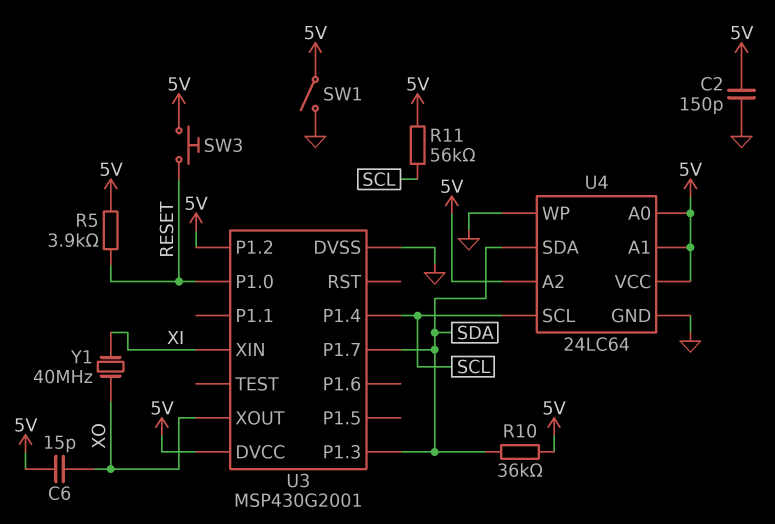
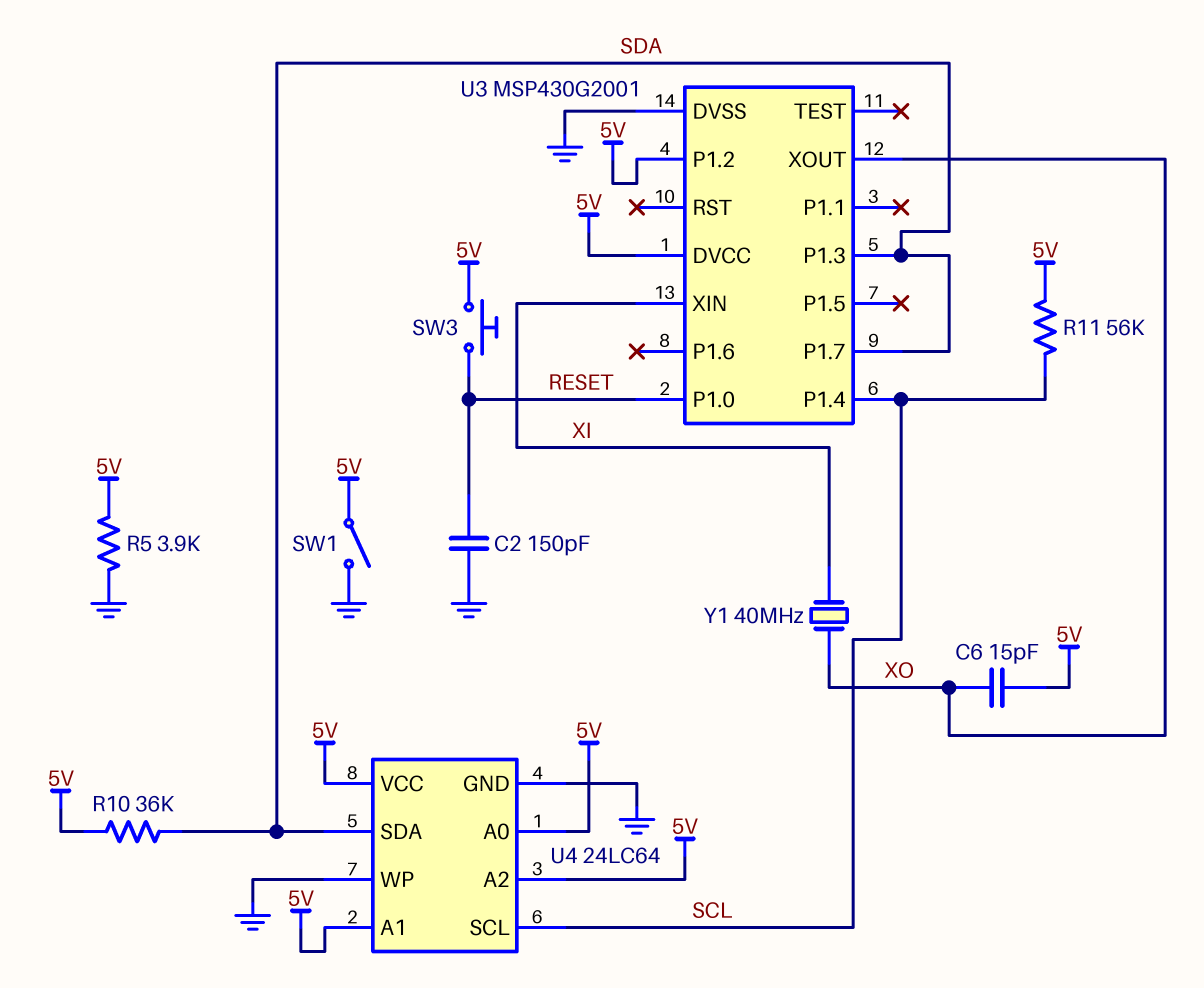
C2: 150pF (5V, GND) -> 150pF (GND, RESET)
R5: 3.9k (5V, RESET) -> 3.9k (5V, GND)

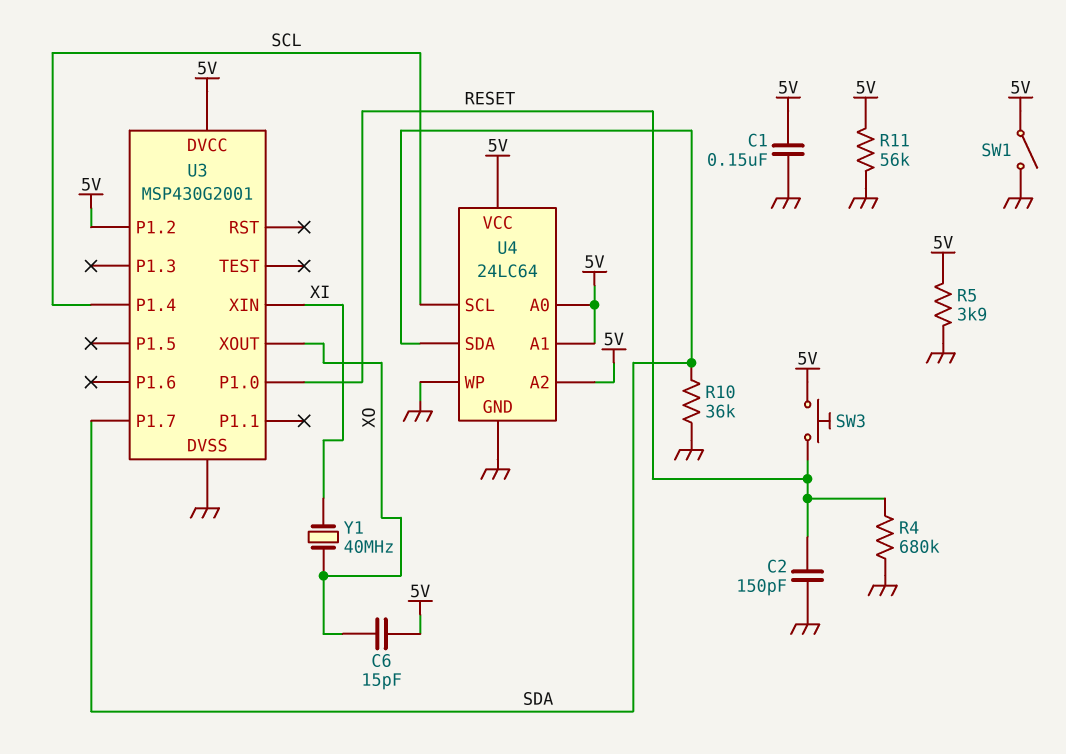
C1: none -> 150nF (5V, GND)
R4: none -> 680k (GND, RESET)
R10: 36k (5V, SDA) -> 36k (GND, SDA)
R11: 56k (5V, SCL) -> 56k (5V, GND)
U3 pin P1.3: SDA -> none

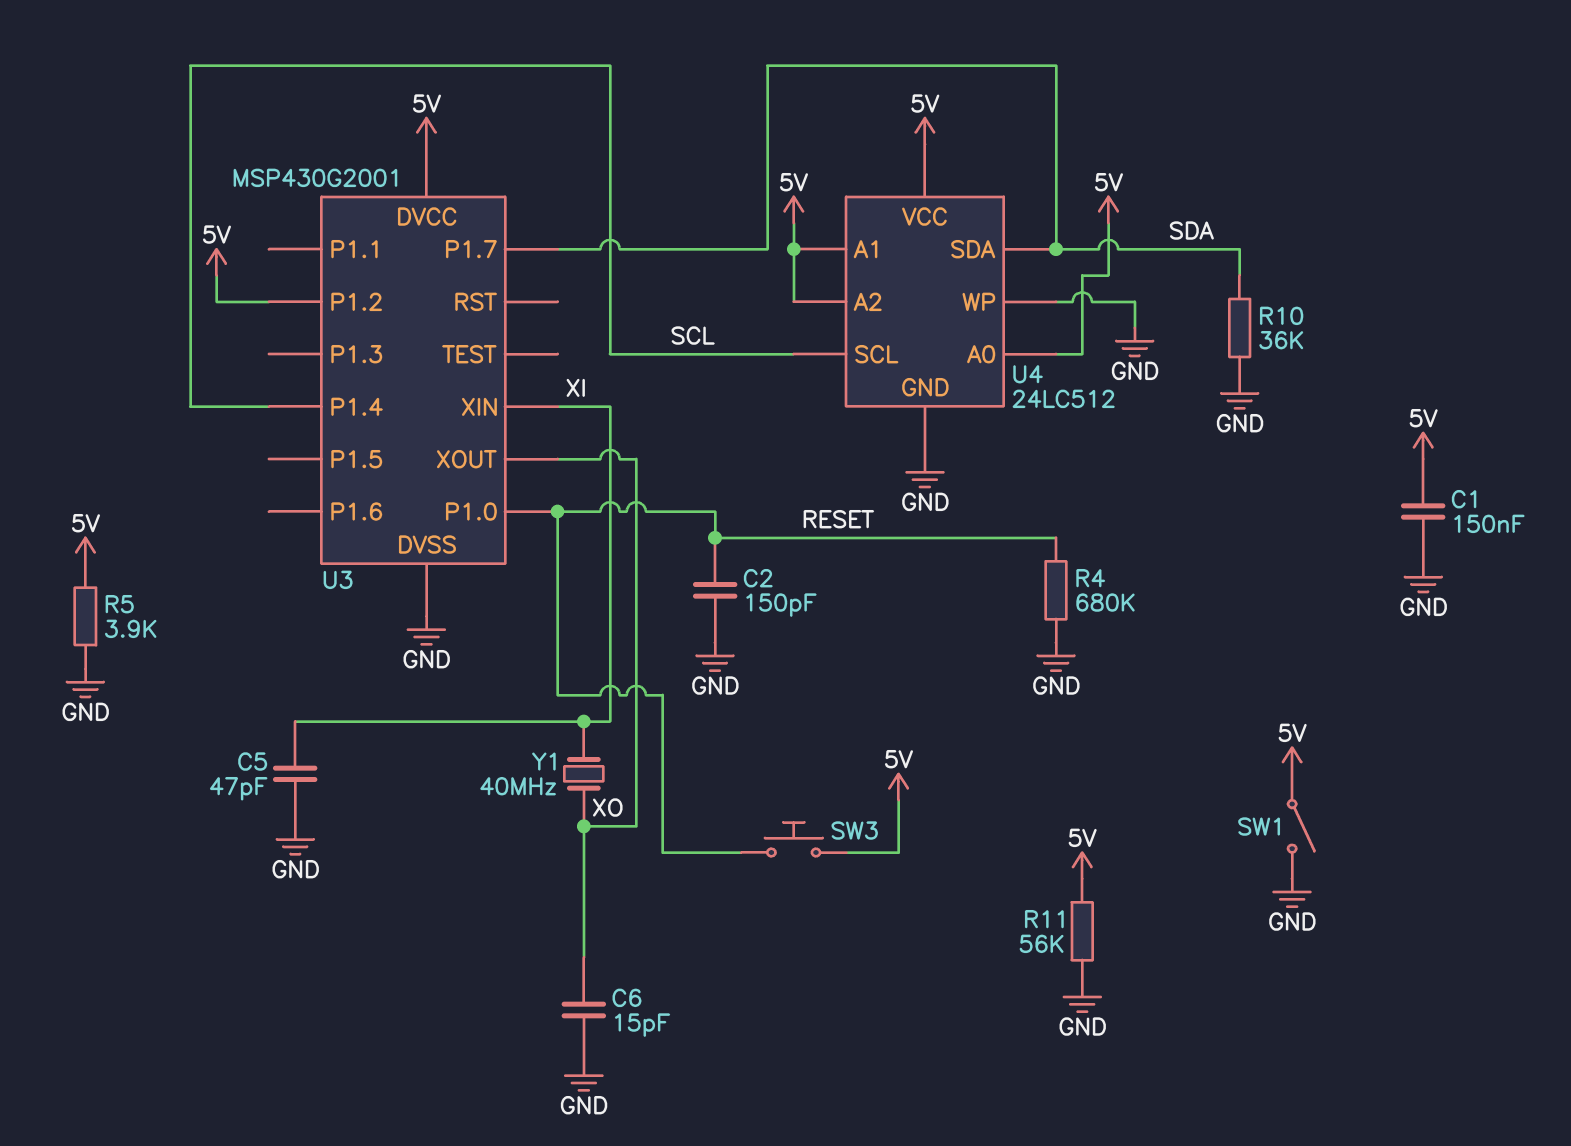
C5: none -> 47pF (GND, XI)
C6: 15pF (5V, XO) -> 15pF (GND, XO)
U4: 24LC64 -> 24LC512

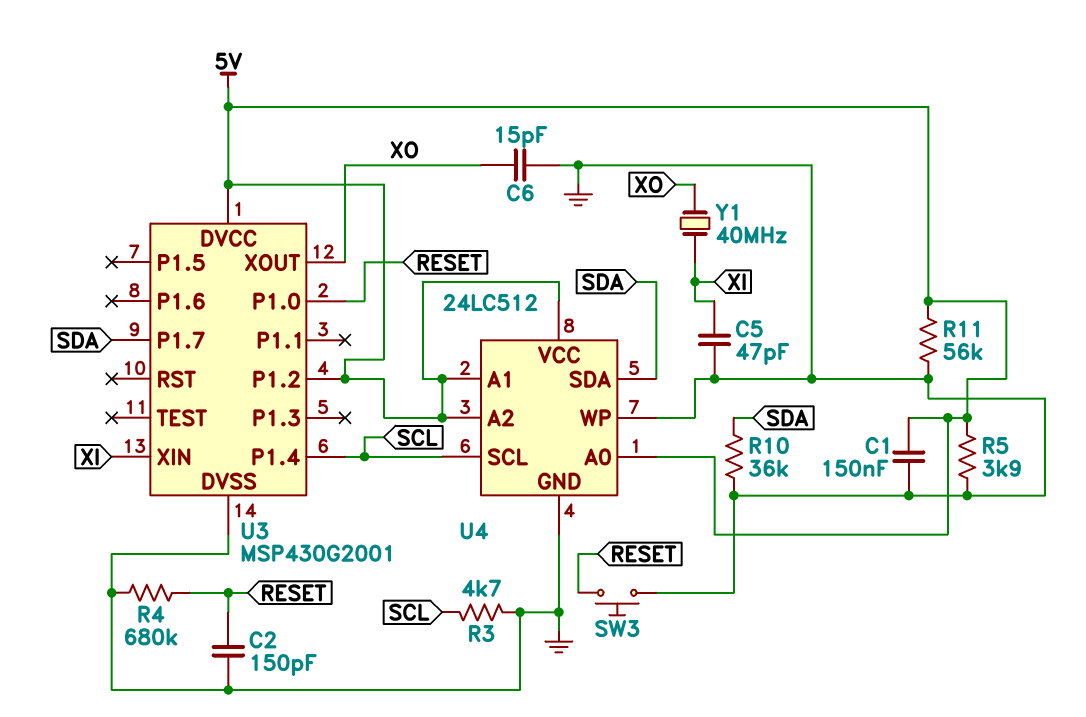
R3: none -> 4.7k (GND, SCL)
SW1: switch (5V, GND) -> none
SW3: button (5V, RESET) -> button (GND, RESET)

